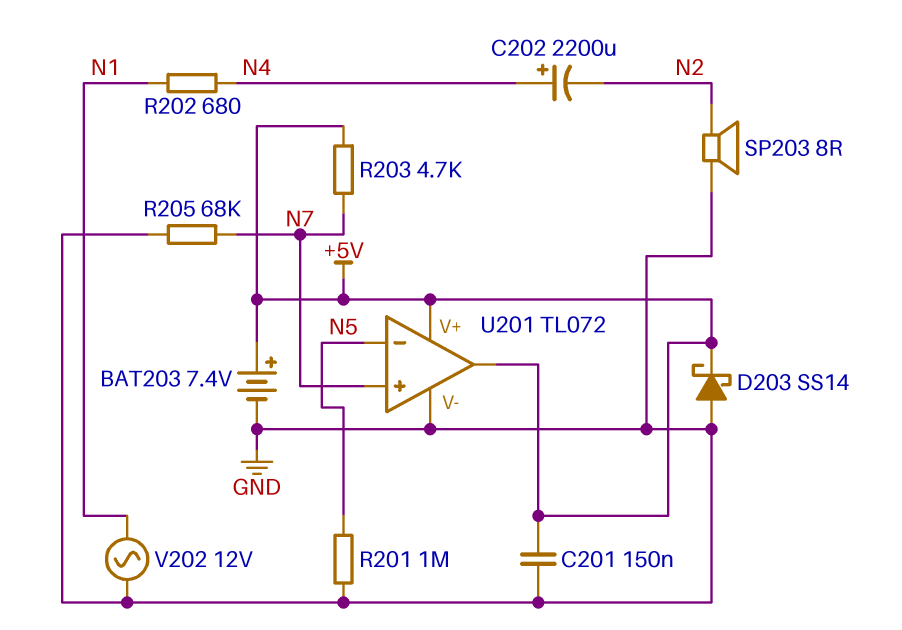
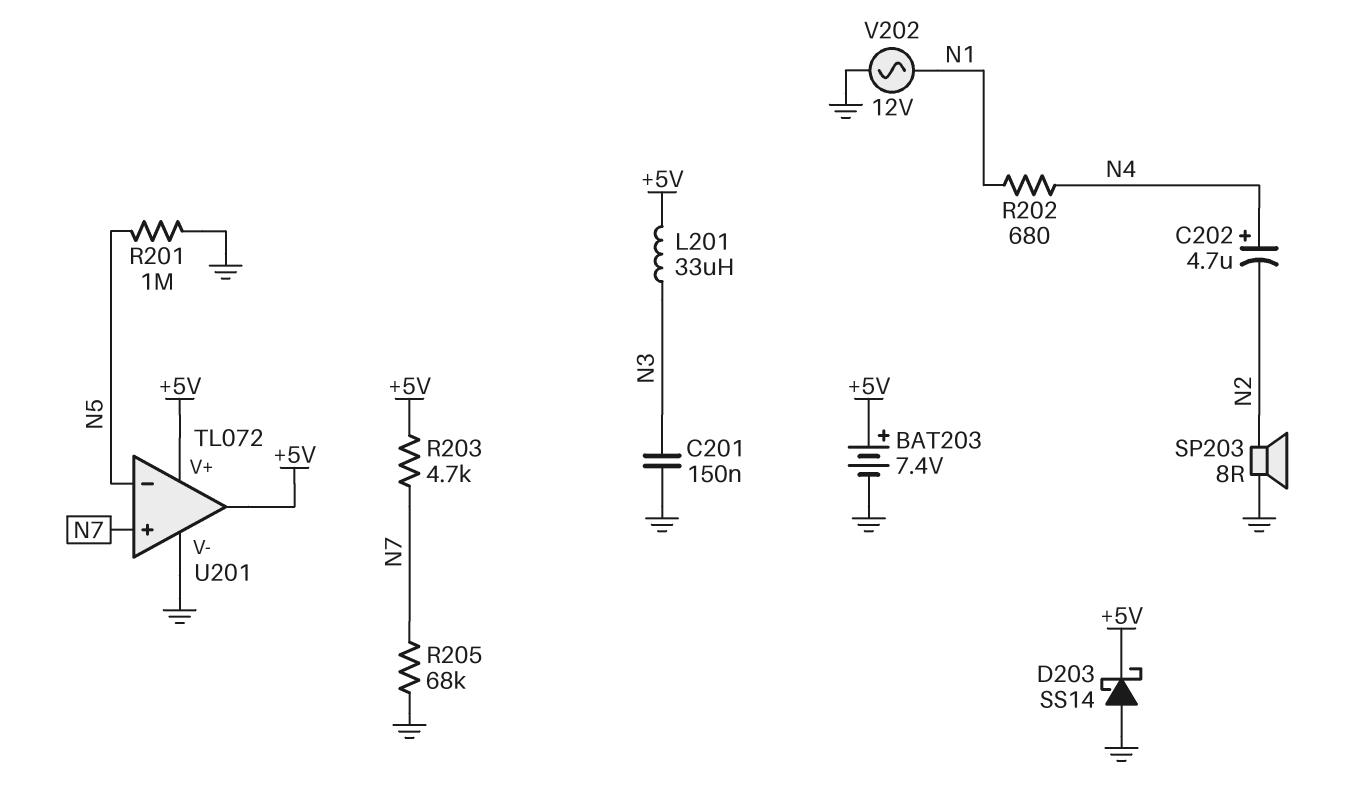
C201: 150nF (+5V, GND) -> 150nF (GND, N3)
C202: 2200uF (plus N4, minus N2) -> 4.7uF (plus N4, minus N2)
L201: none -> 33uH (+5V, N3)

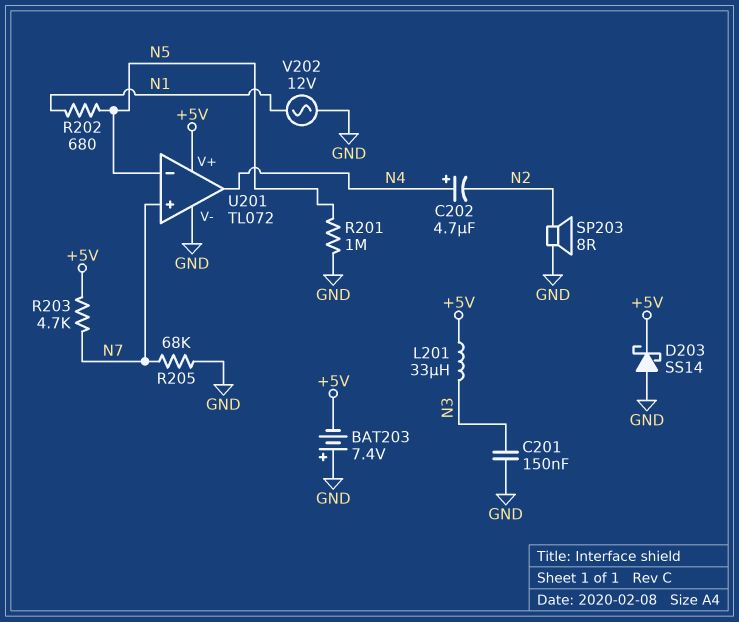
BAT203: 7.4V (plus +5V, minus GND) -> 7.4V (plus GND, minus +5V)
R202: 680 (N1, N4) -> 680 (N1, N5)
U201 pin out: +5V -> N4

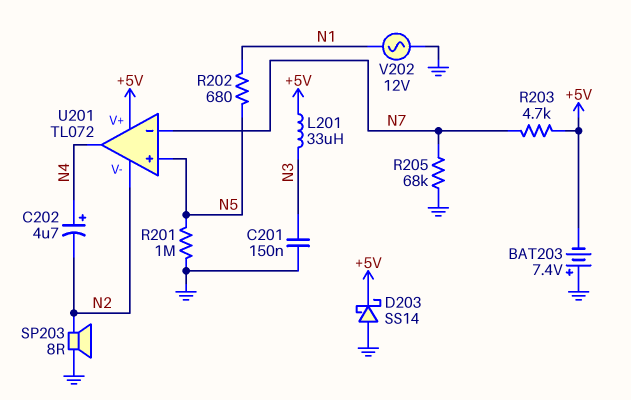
U201 pin V-: GND -> N2
U201 pin in+: N7 -> N5
U201 pin in-: N5 -> N7

